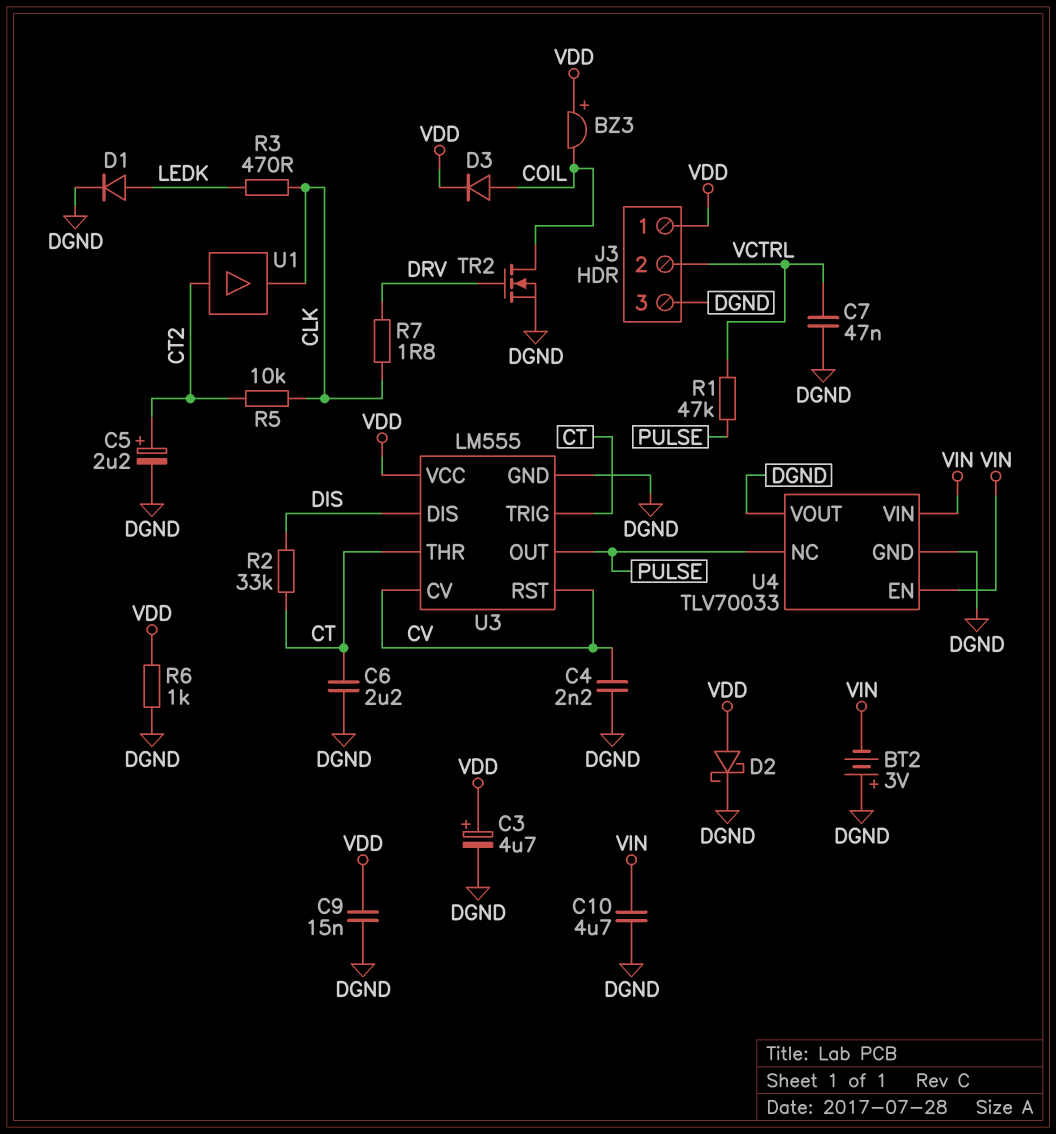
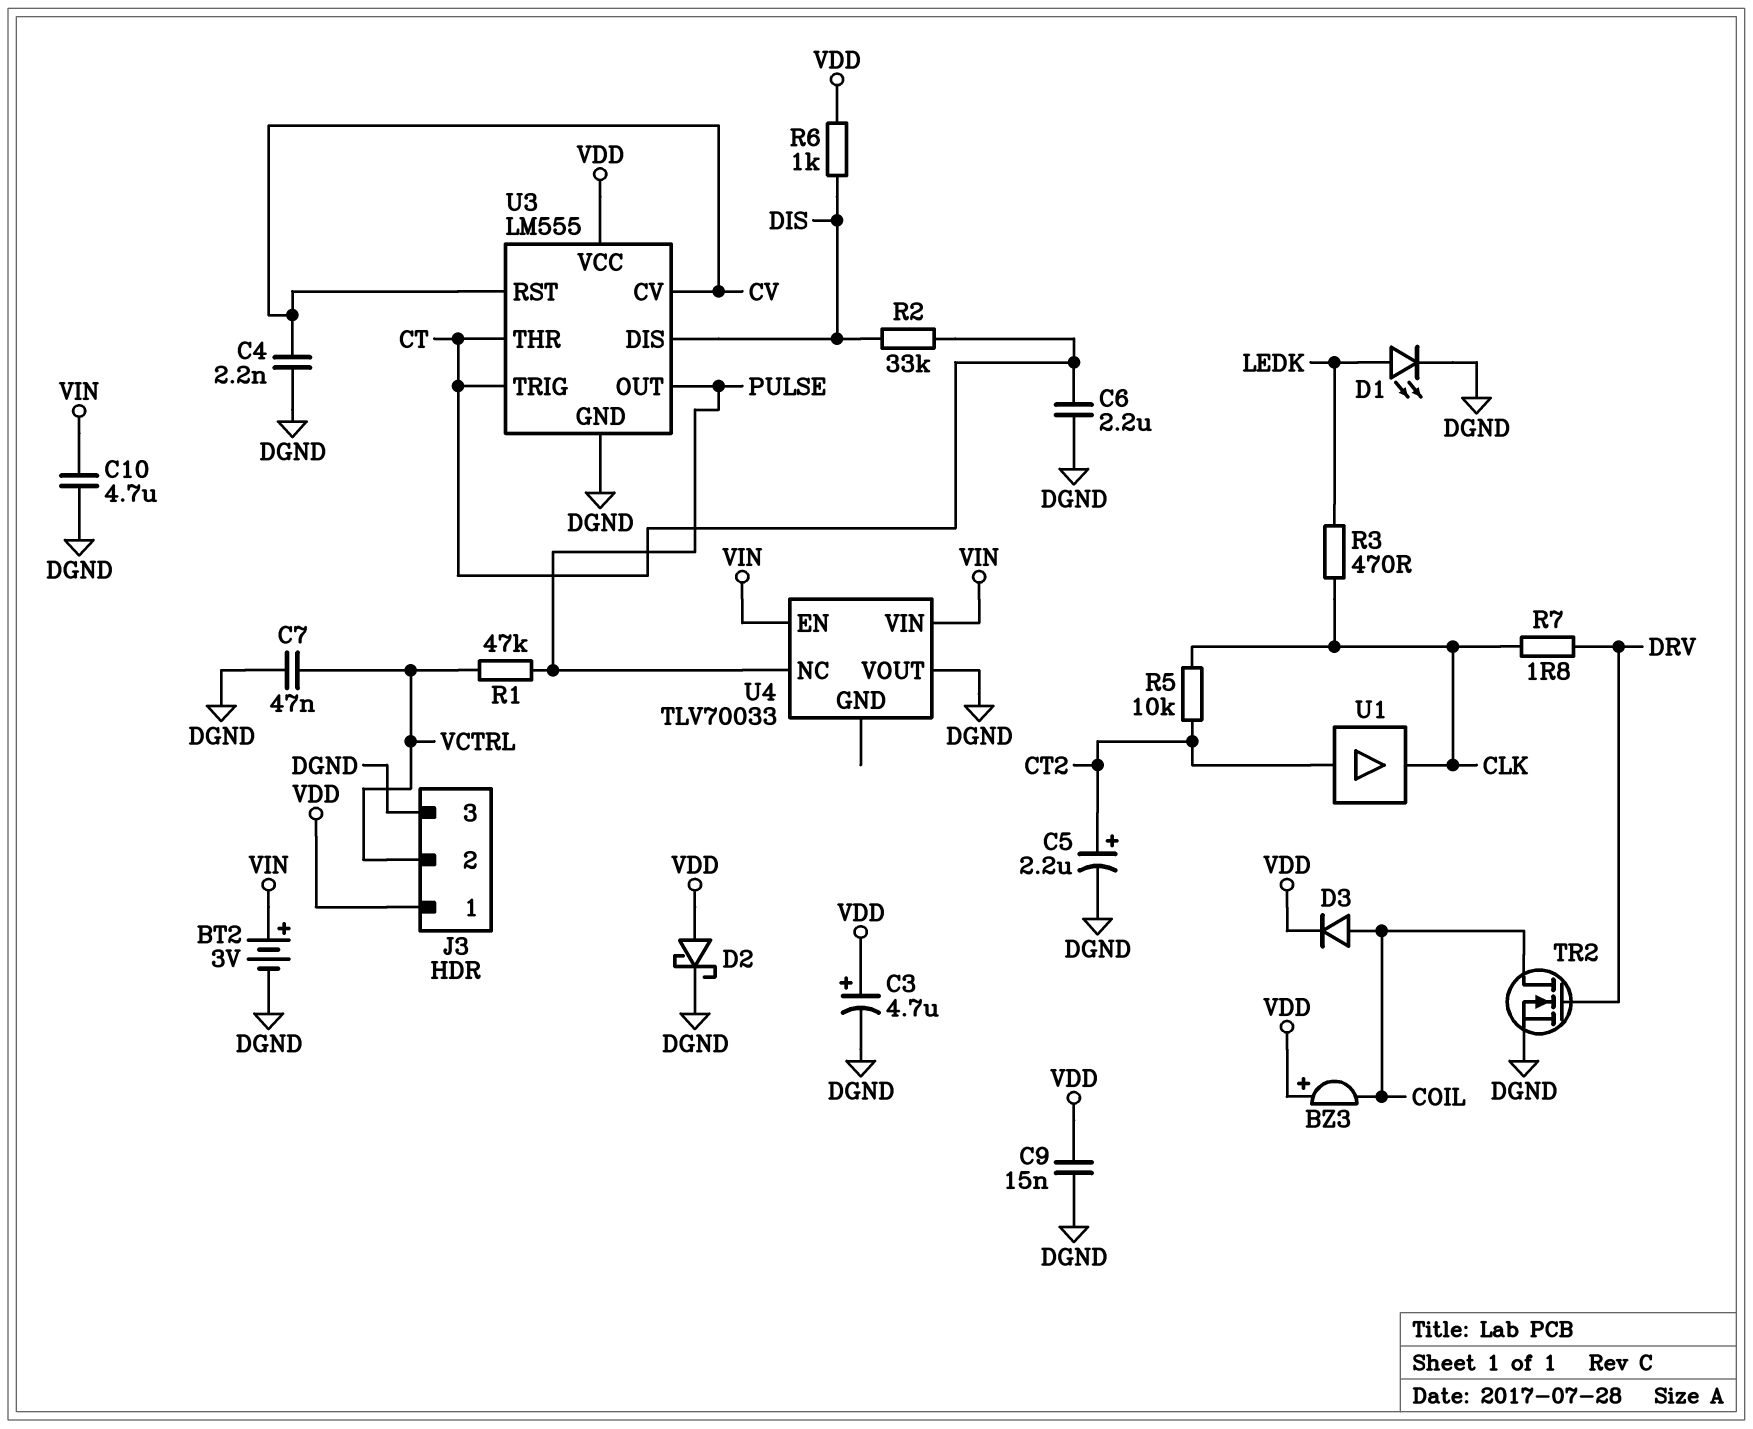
BT2: 3V (plus DGND, minus VIN) -> 3V (plus VIN, minus DGND)
D1: diode (A LEDK, K DGND) -> LED (A LEDK, K DGND)
R6: 1k (DGND, VDD) -> 1k (DIS, VDD)
U4 pin GND: DGND -> none

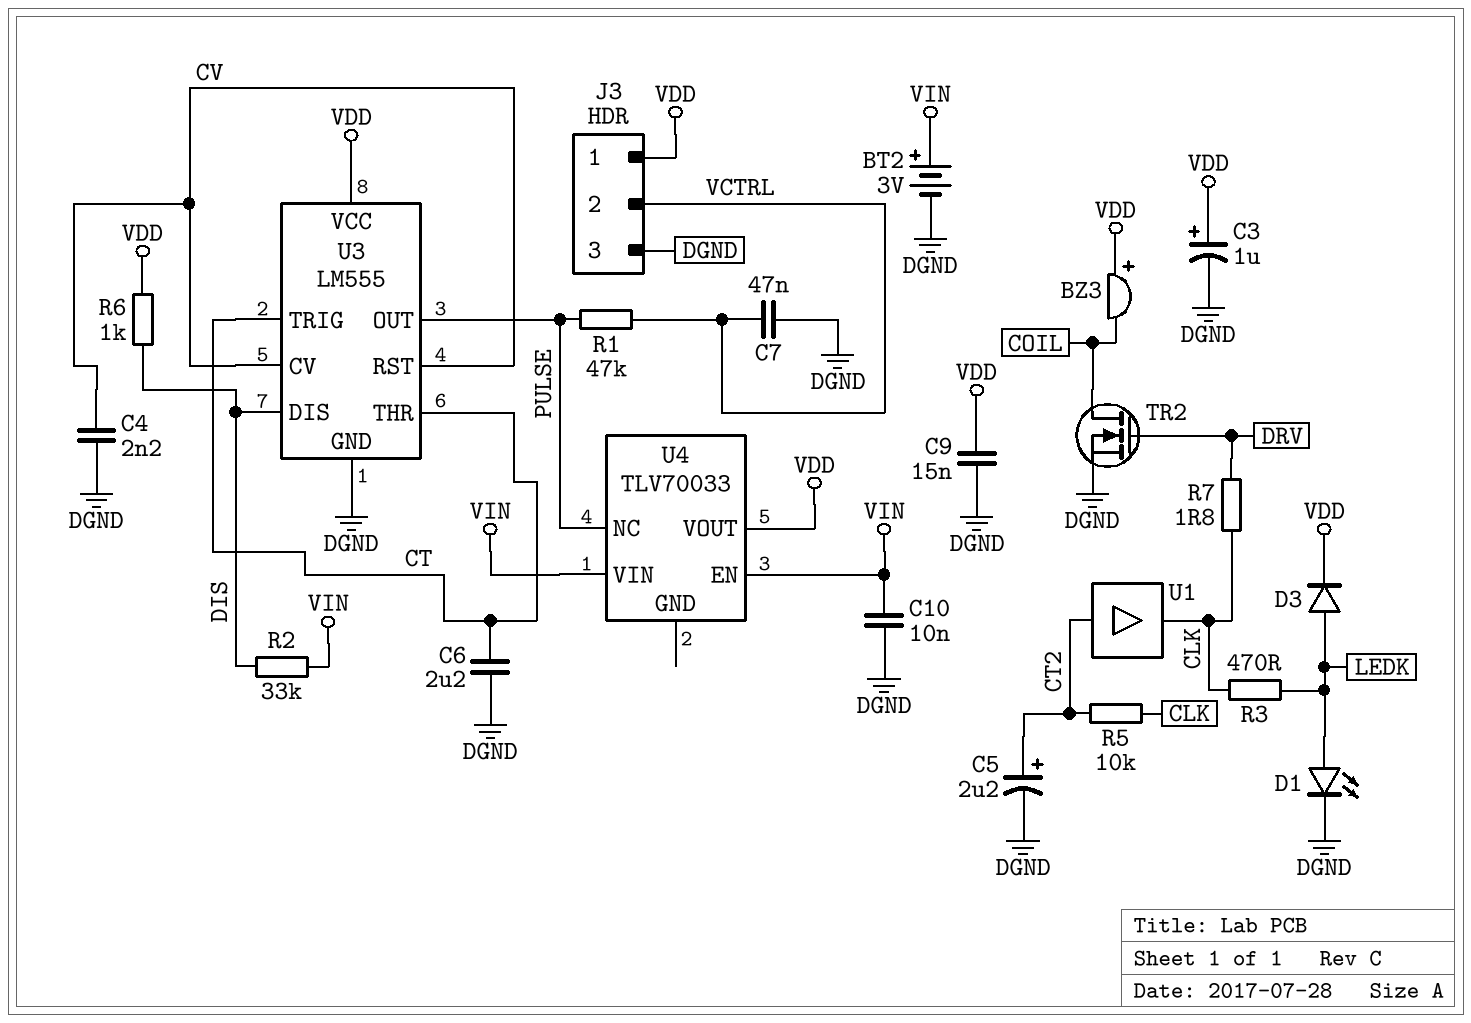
C3: 4.7uF (plus VDD, minus DGND) -> 1uF (plus VDD, minus DGND)
C10: 4.7uF (DGND, VIN) -> 10nF (DGND, VIN)
D2: schottky (A VDD, K DGND) -> none
D3: diode (A COIL, K VDD) -> diode (A LEDK, K VDD)
R2: 33k (CT, DIS) -> 33k (DIS, VIN)
U4 pin VOUT: DGND -> VDD

